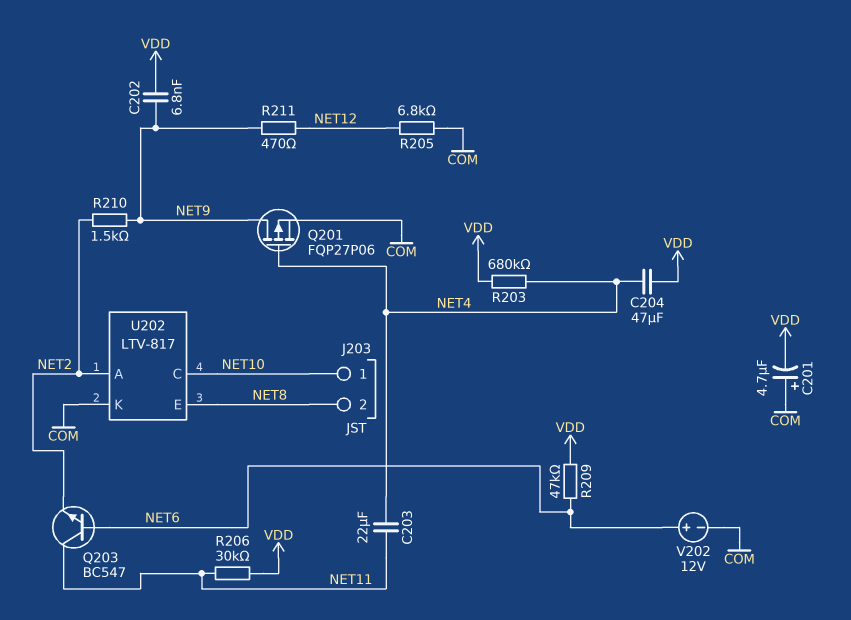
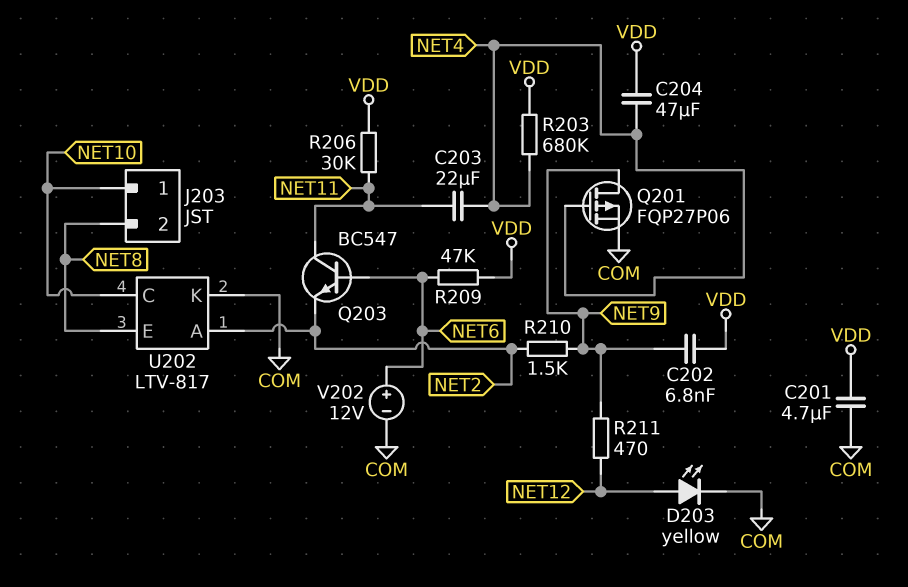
C201: 4.7uF (plus COM, minus VDD) -> 4.7uF (COM, VDD)
D203: none -> LED yellow (A NET12, K COM)
R205: 6.8k (COM, NET12) -> none

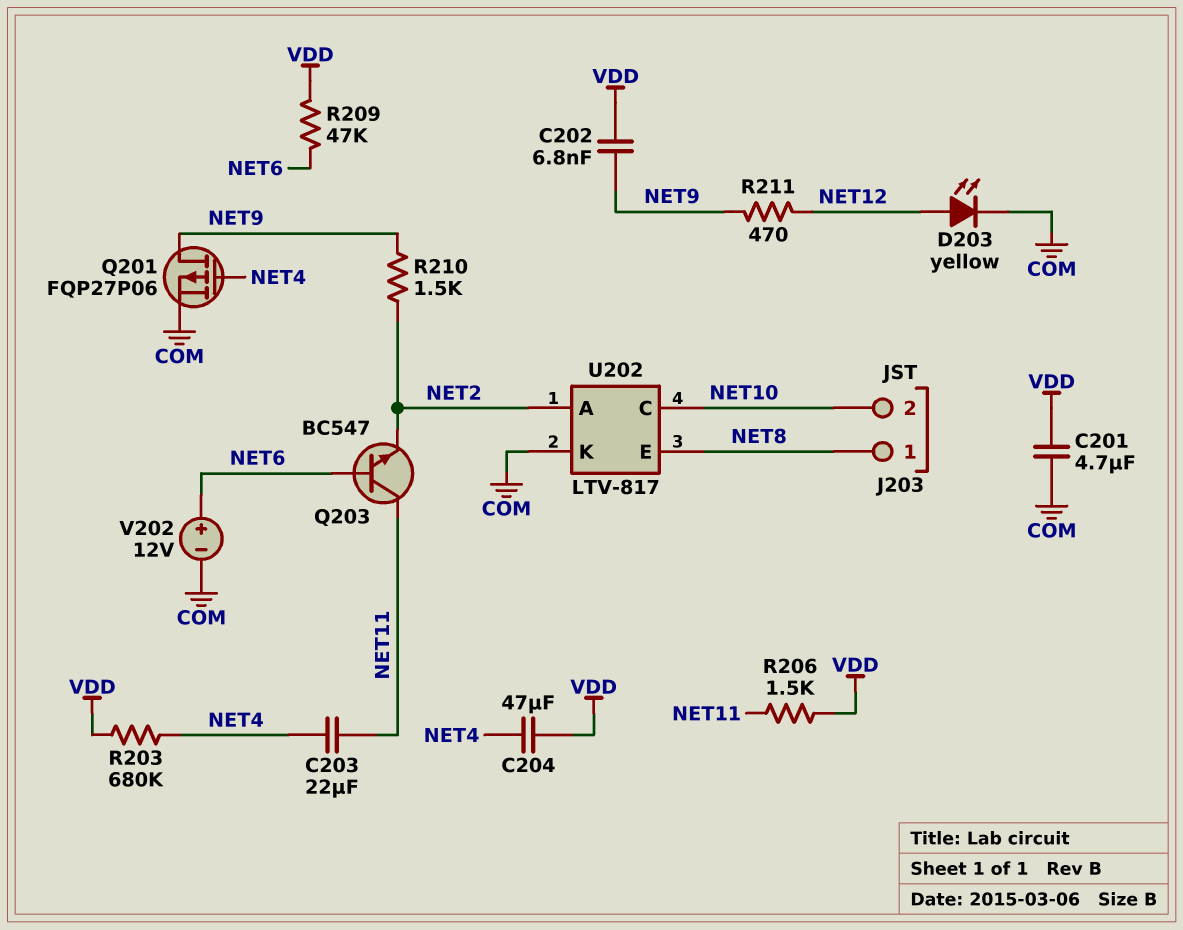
J203 pin 1: NET10 -> NET8
J203 pin 2: NET8 -> NET10
R206: 30k (NET11, VDD) -> 1.5k (NET11, VDD)

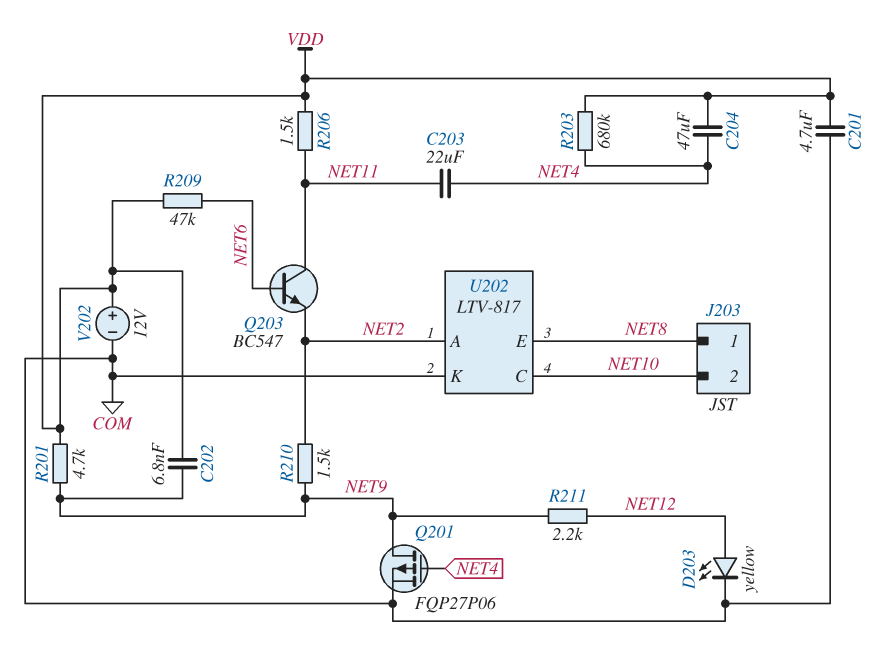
R201: none -> 4.7k (NET9, VDD)
R211: 470 (NET9, NET12) -> 2.2k (NET9, NET12)
V202: 12V (plus NET6, minus COM) -> 12V (plus VDD, minus COM)

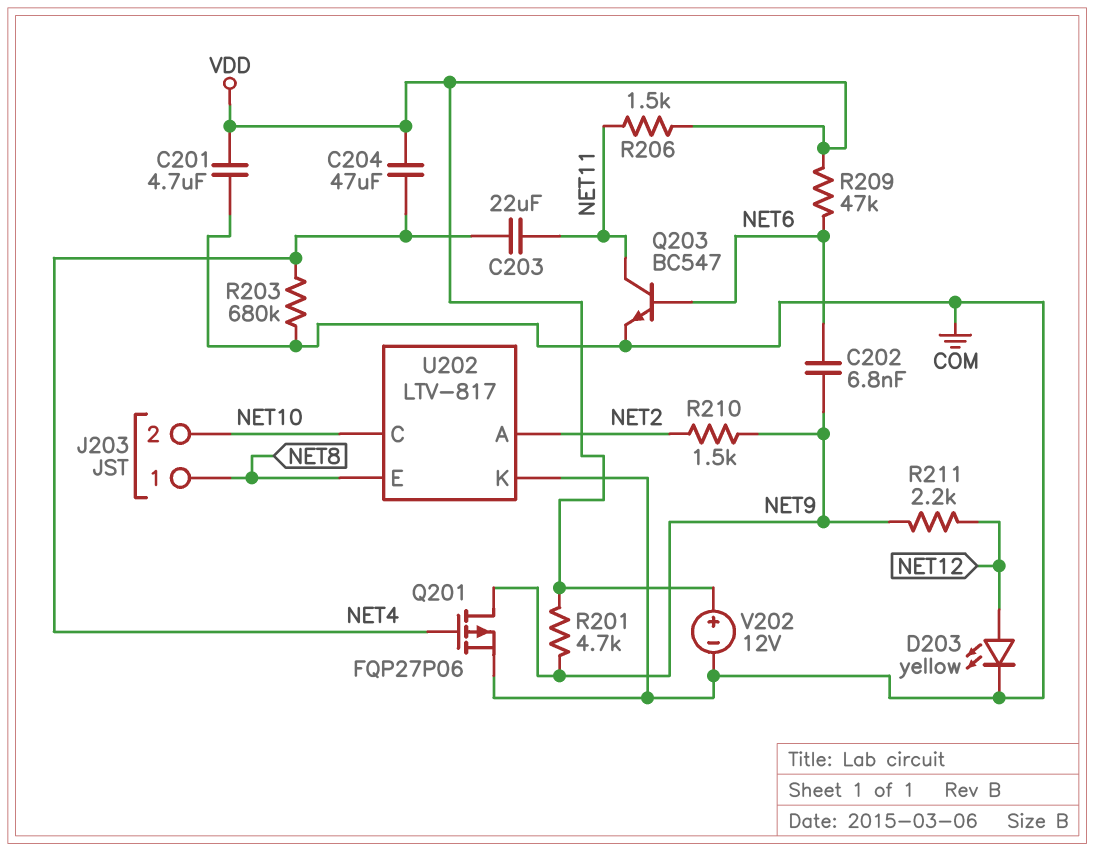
C202: 6.8nF (NET9, VDD) -> 6.8nF (NET6, NET9)
Q203: NPN BC547 (B NET6, C NET11, E NET2) -> NPN BC547 (B NET6, C NET11, E COM)
R203: 680k (NET4, VDD) -> 680k (COM, NET4)

